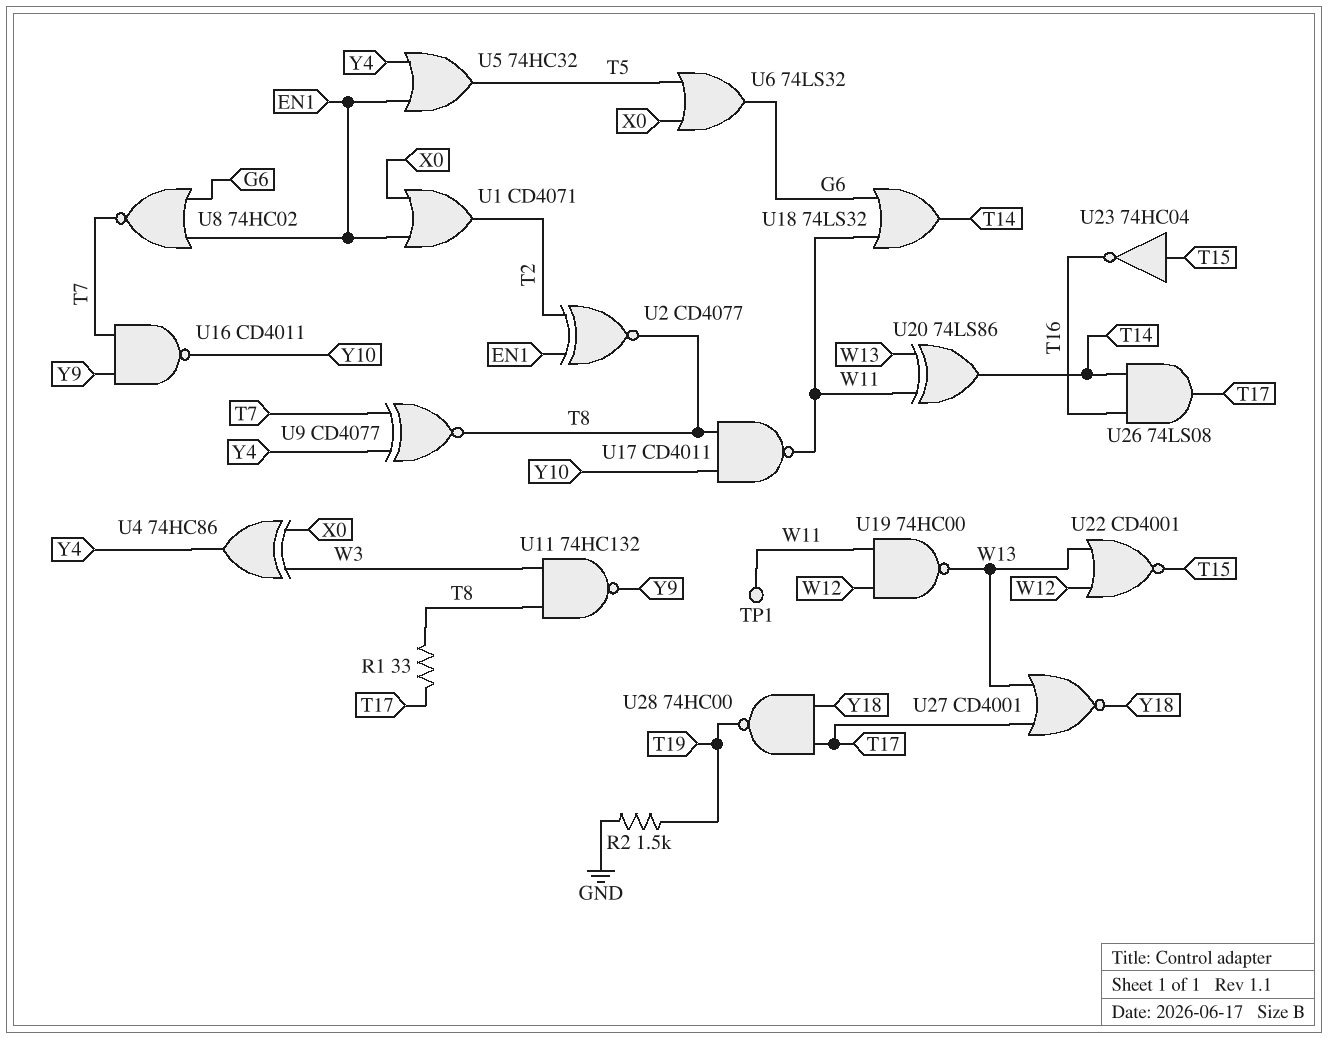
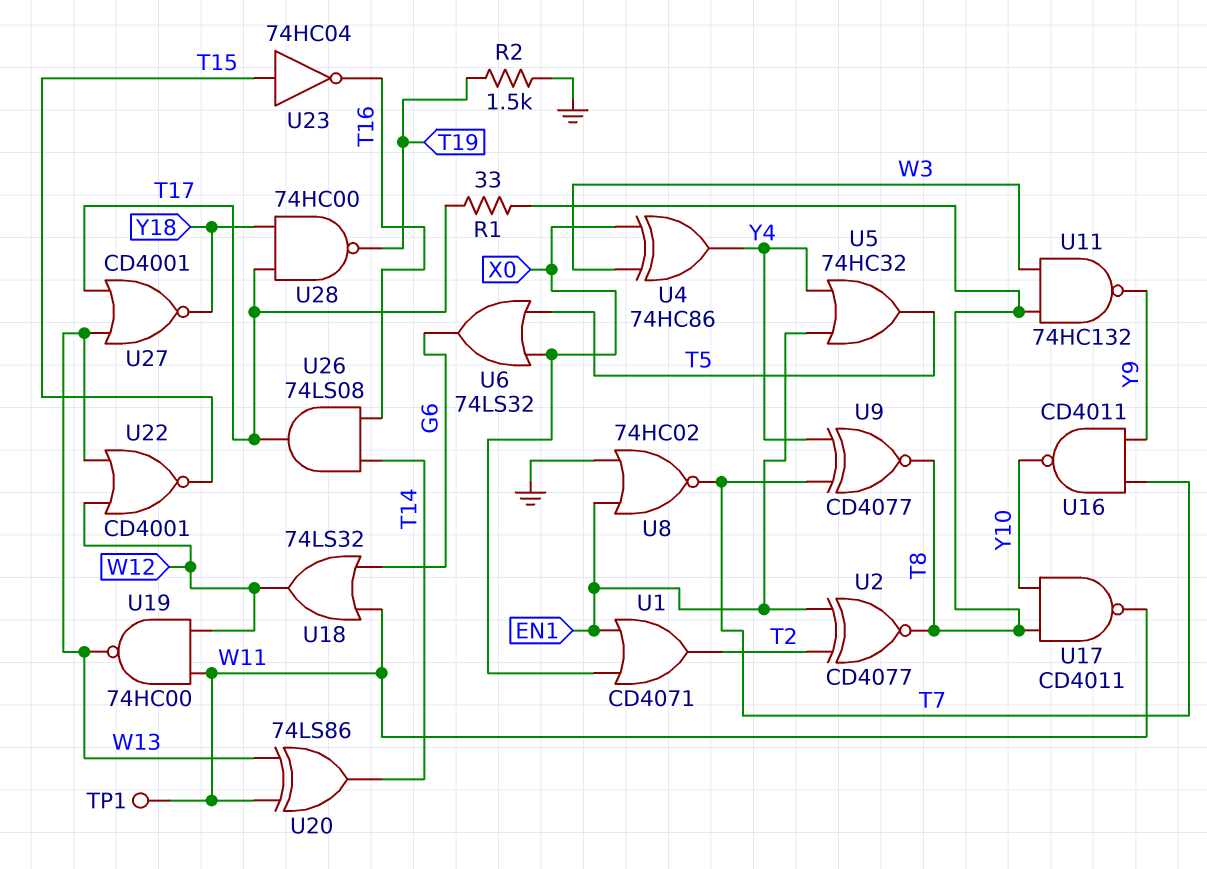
U8: NOR 74HC02 (in EN1, in G6, out T7) -> NOR 74HC02 (in EN1, in GND, out T7)
U18: OR 74LS32 (in G6, in W11, out T14) -> OR 74LS32 (in G6, in W11, out W12)

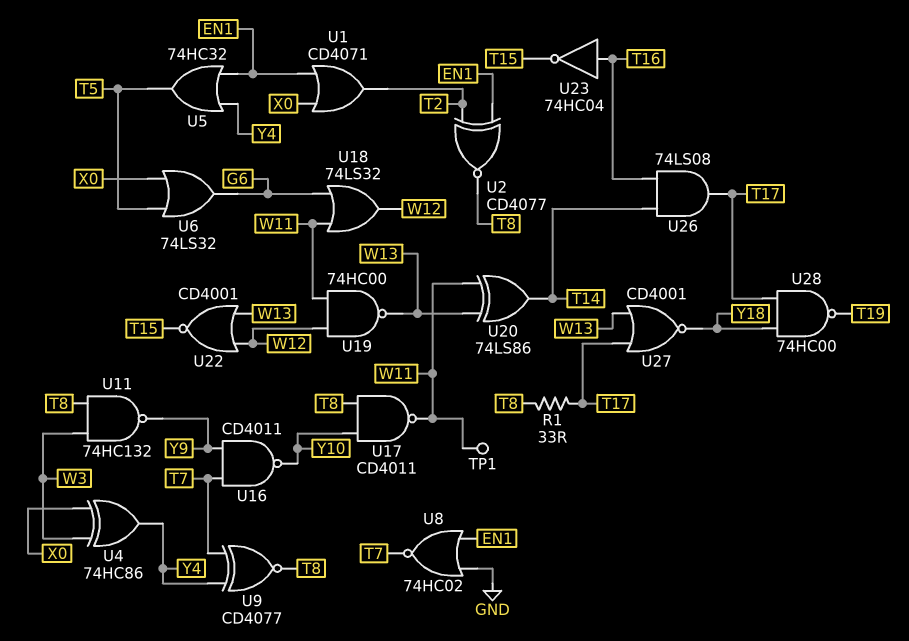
R2: 1.5k (GND, T19) -> none
U23: NOT 74HC04 (in T15, out T16) -> NOT 74HC04 (in T16, out T15)

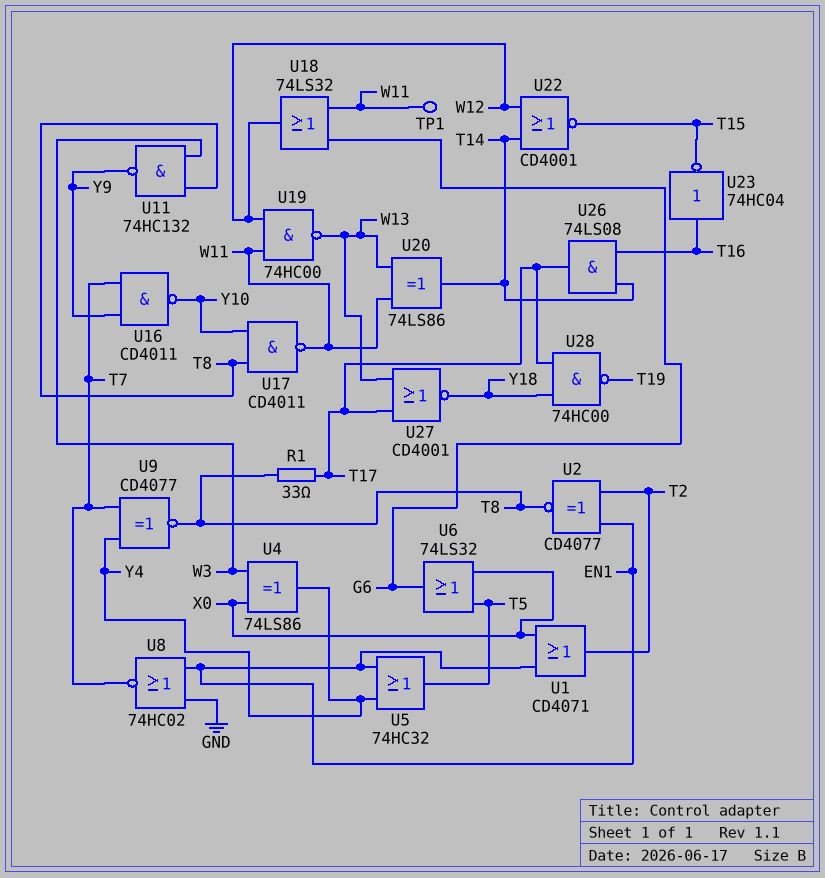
U4: XOR 74HC86 (in W3, in X0, out Y4) -> XOR 74LS86 (in W3, in X0, out Y4)
U22: NOR CD4001 (in W12, in W13, out T15) -> NOR CD4001 (in T14, in W12, out T15)

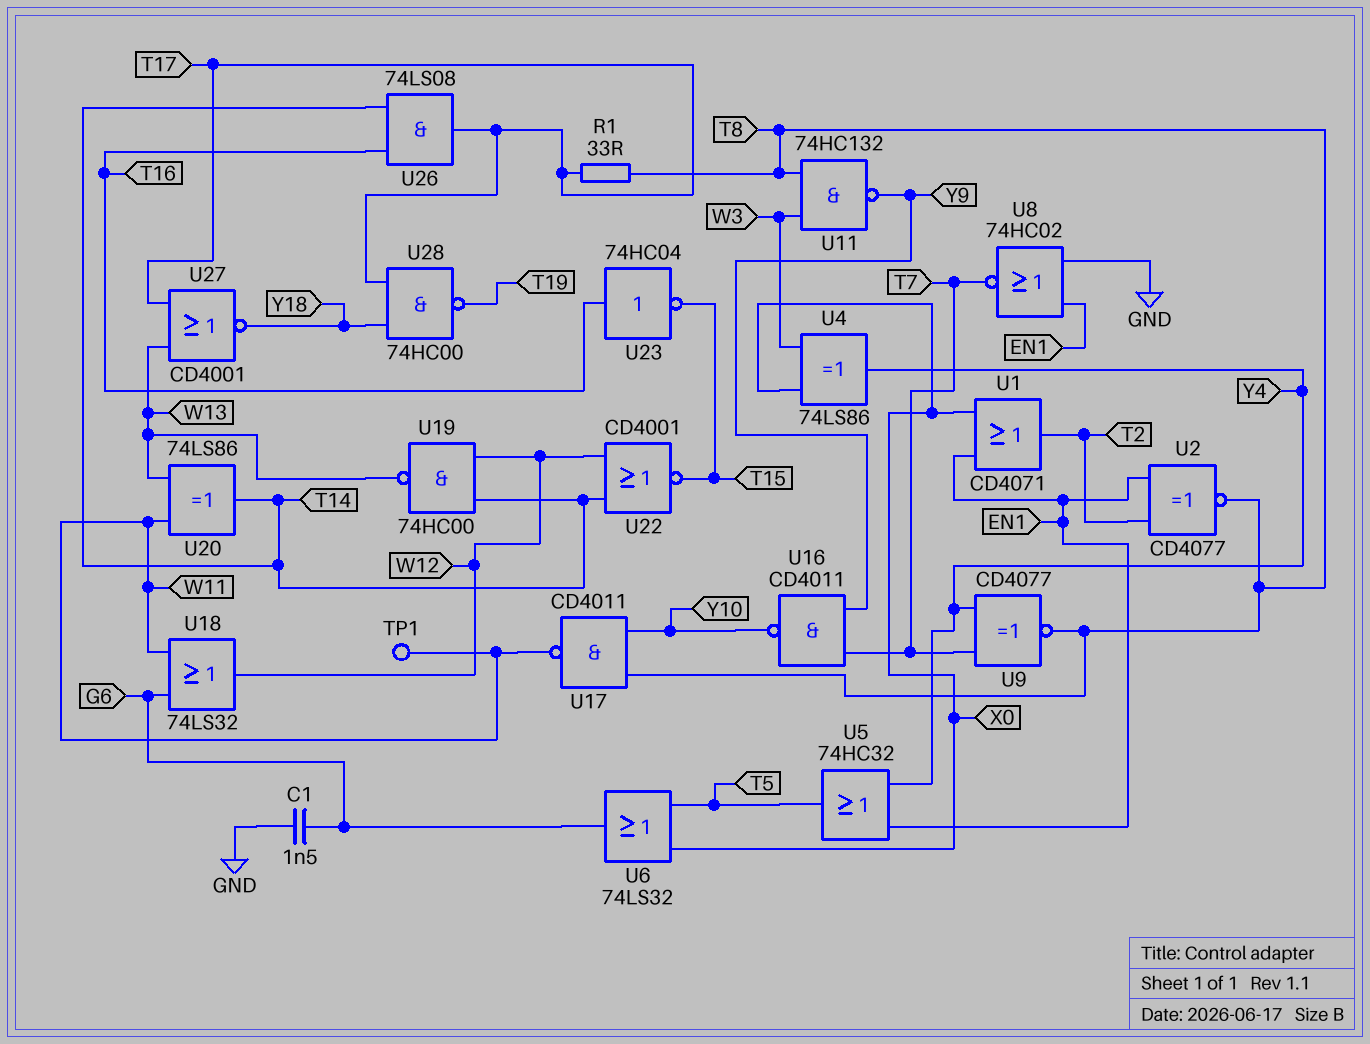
C1: none -> 1.5nF (G6, GND)
U19: NAND 74HC00 (in W11, in W12, out W13) -> NAND 74HC00 (in T14, in W12, out W13)

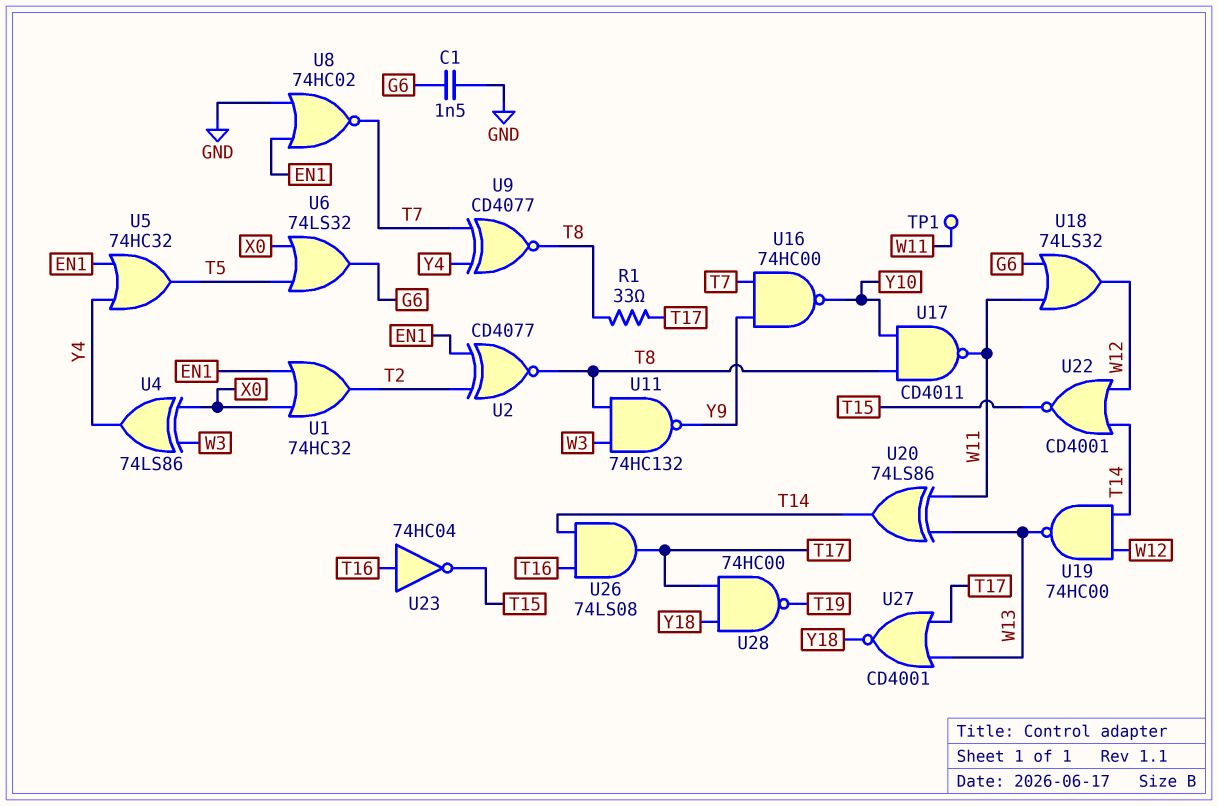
U1: OR CD4071 (in EN1, in X0, out T2) -> OR 74HC32 (in EN1, in X0, out T2)
U16: NAND CD4011 (in T7, in Y9, out Y10) -> NAND 74HC00 (in T7, in Y9, out Y10)

